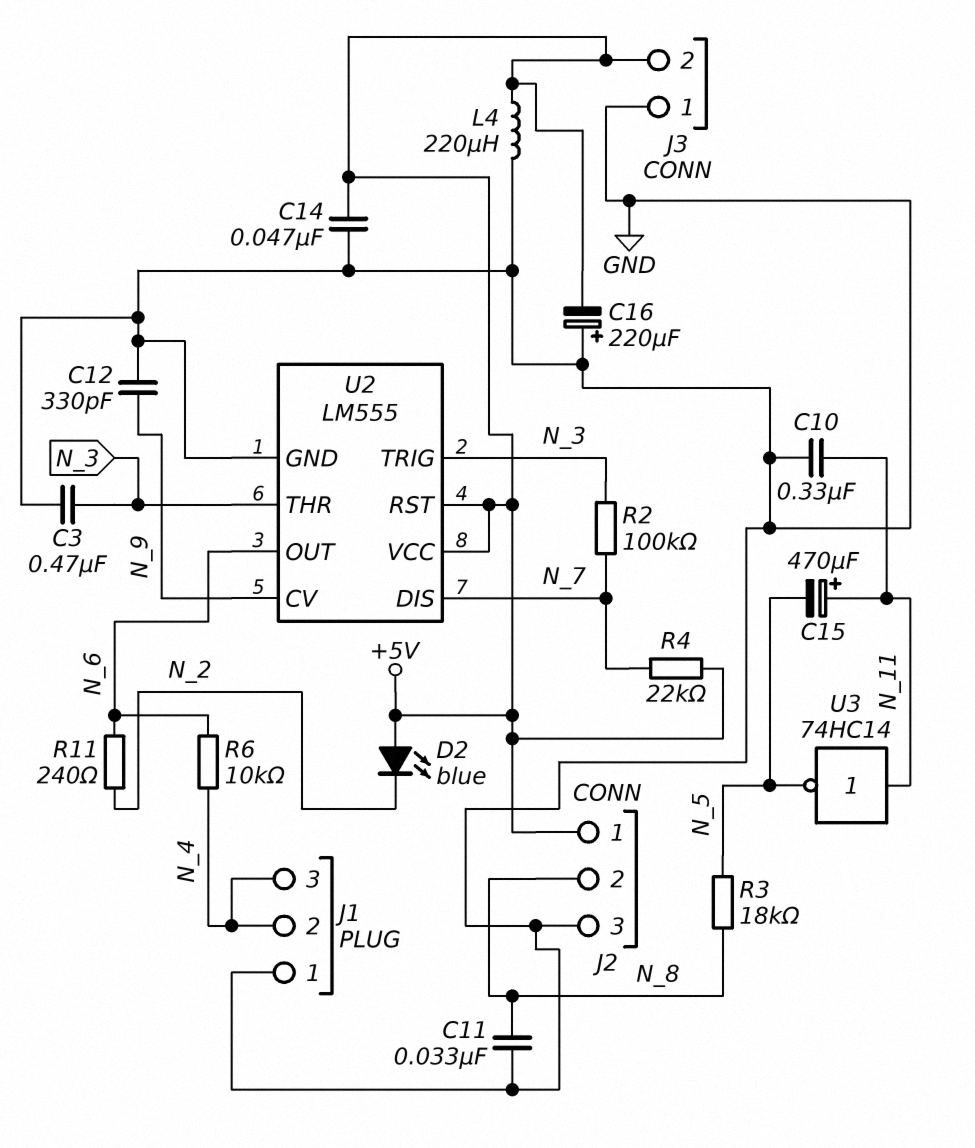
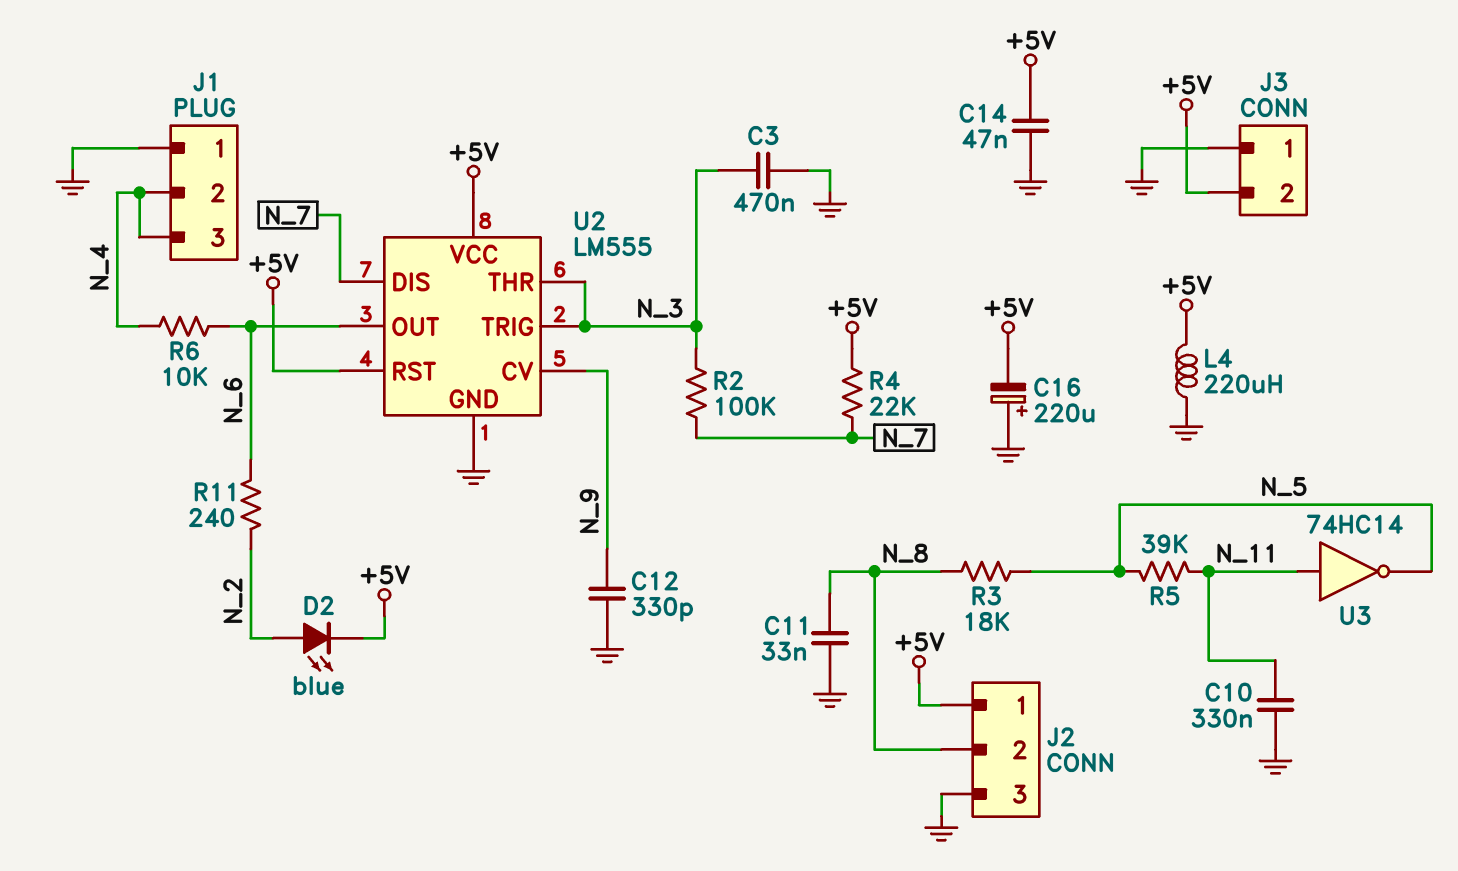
C15: 470uF (plus N_11, minus N_5) -> none
D2: LED blue (A +5V, K N_2) -> LED blue (A N_2, K +5V)
R5: none -> 39k (N_5, N_11)

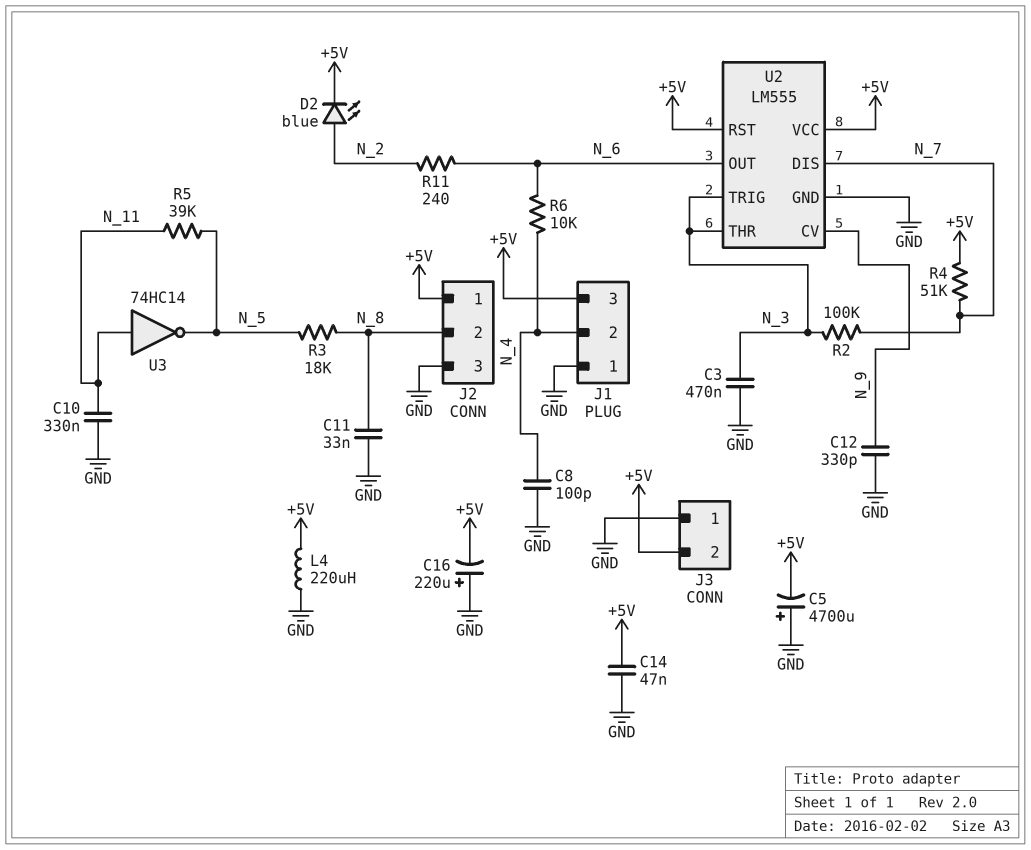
C5: none -> 4700uF (plus GND, minus +5V)
C8: none -> 100pF (GND, N_4)
J1 pin 3: N_4 -> +5V
R4: 22k (+5V, N_7) -> 51k (+5V, N_7)

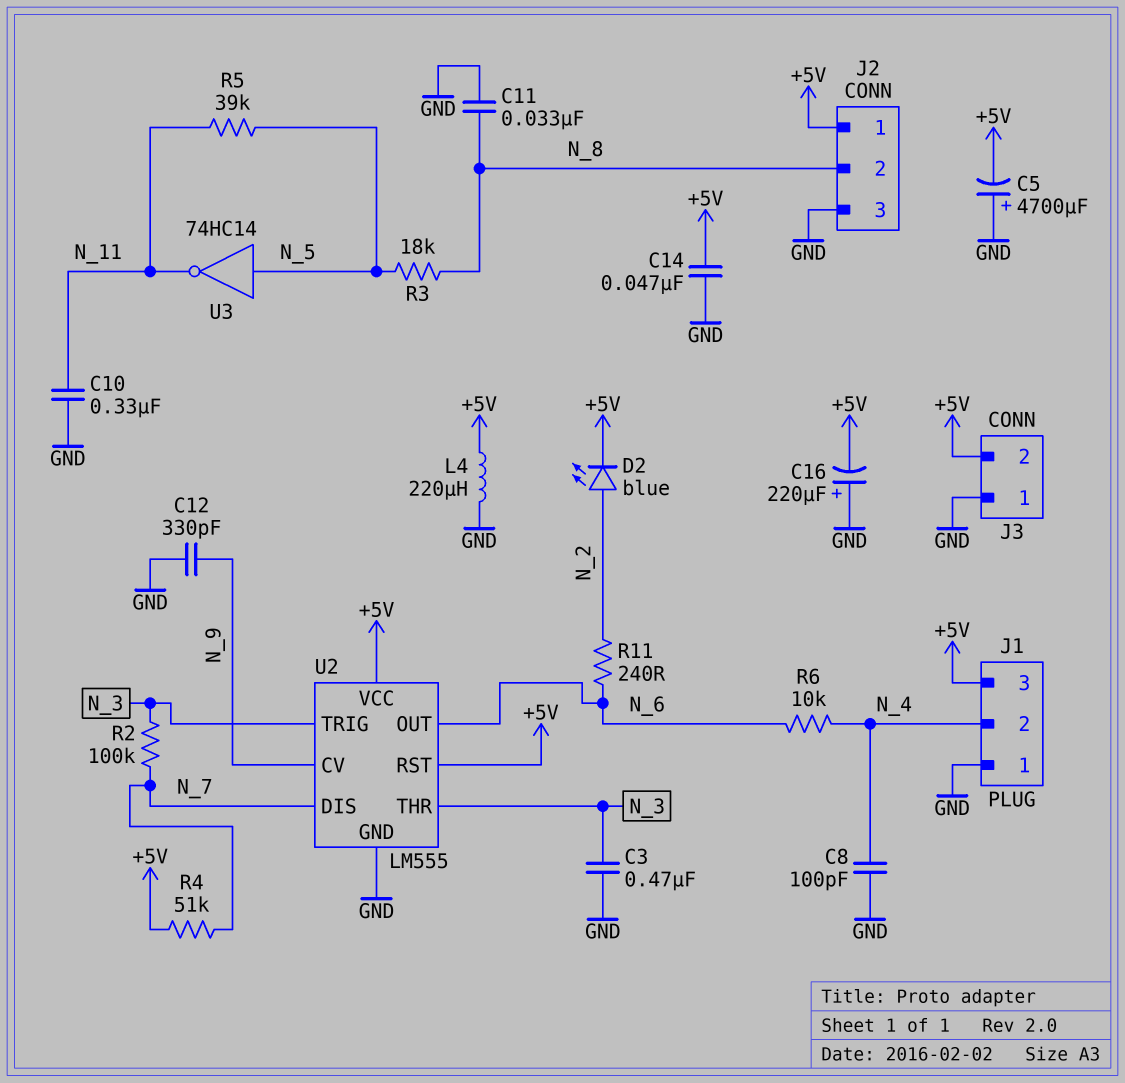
U3: NOT 74HC14 (in N_11, out N_5) -> NOT 74HC14 (in N_5, out N_11)

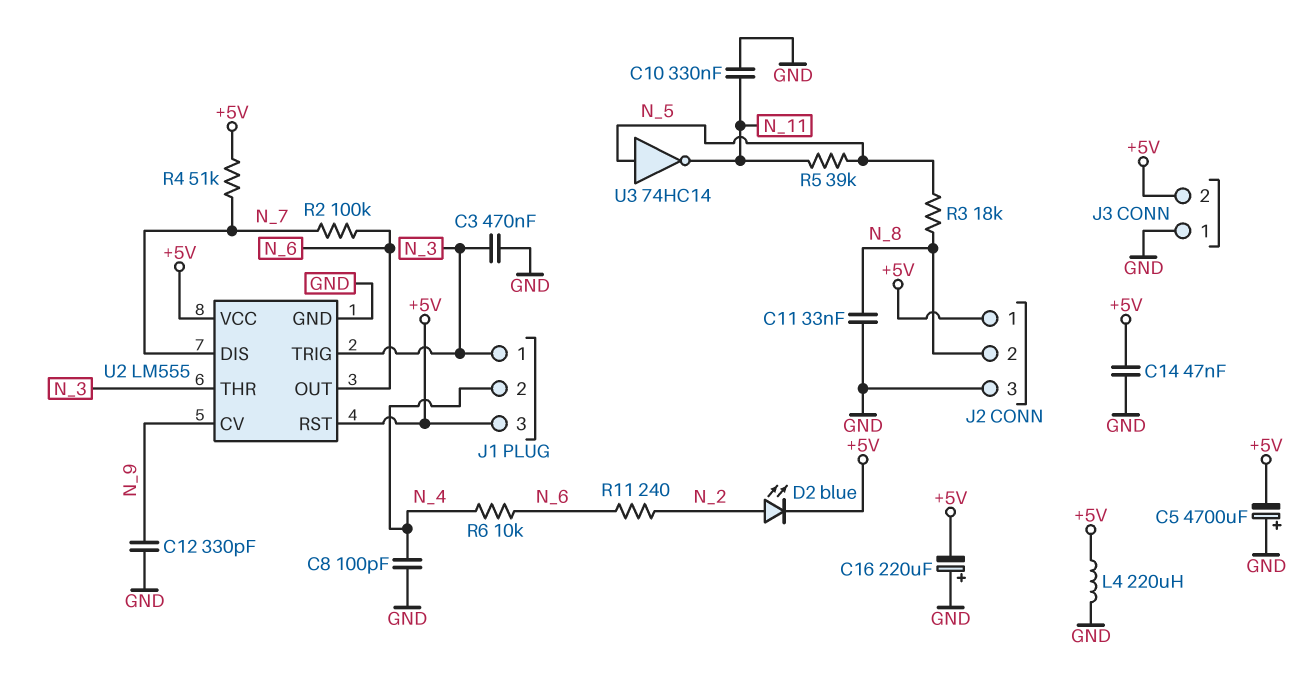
J1 pin 1: GND -> N_3
R2: 100k (N_3, N_7) -> 100k (N_6, N_7)

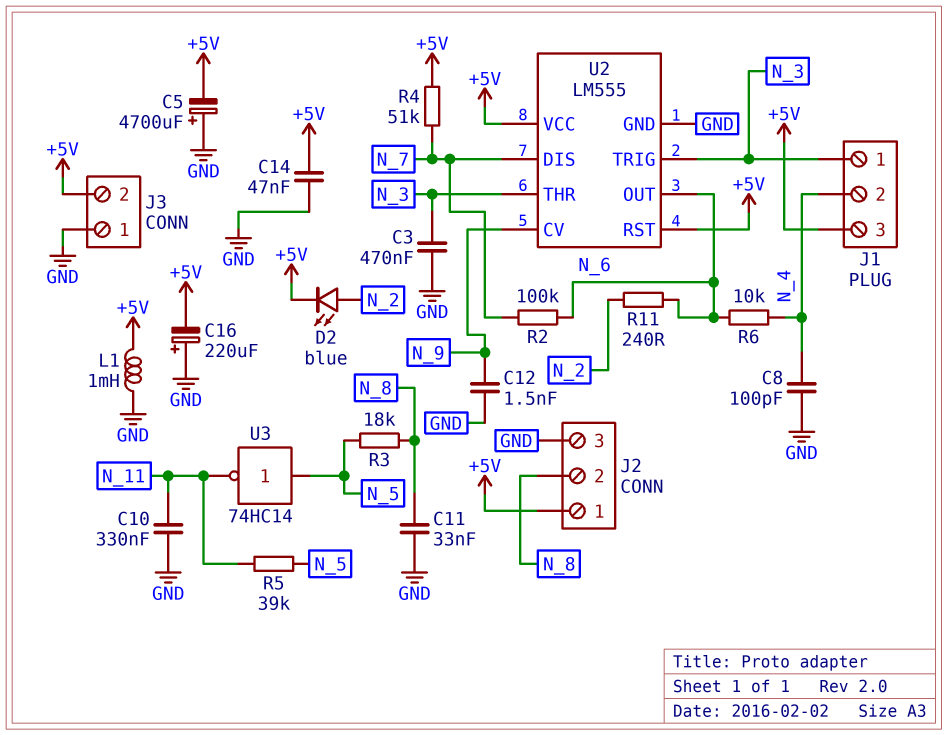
C12: 330pF (GND, N_9) -> 1.5nF (GND, N_9)
L1: none -> 1mH (+5V, GND)
L4: 220uH (+5V, GND) -> none

